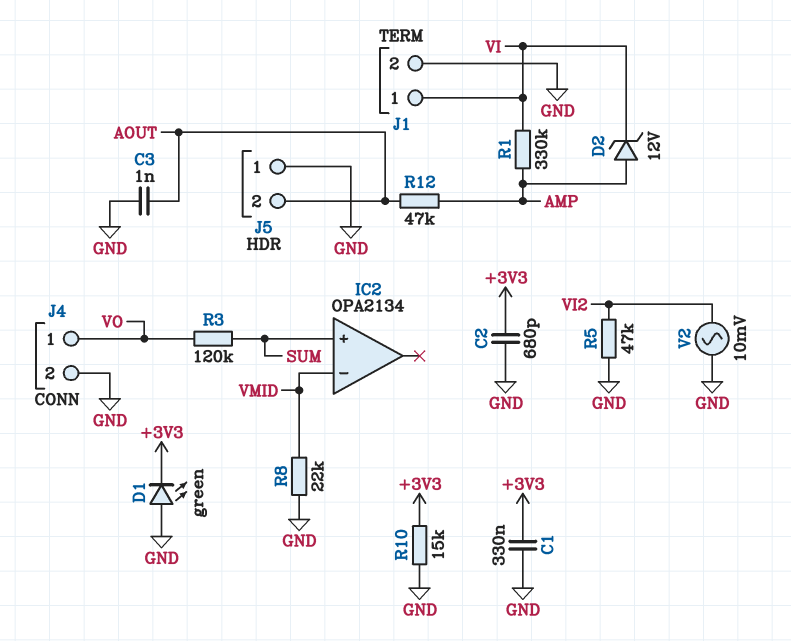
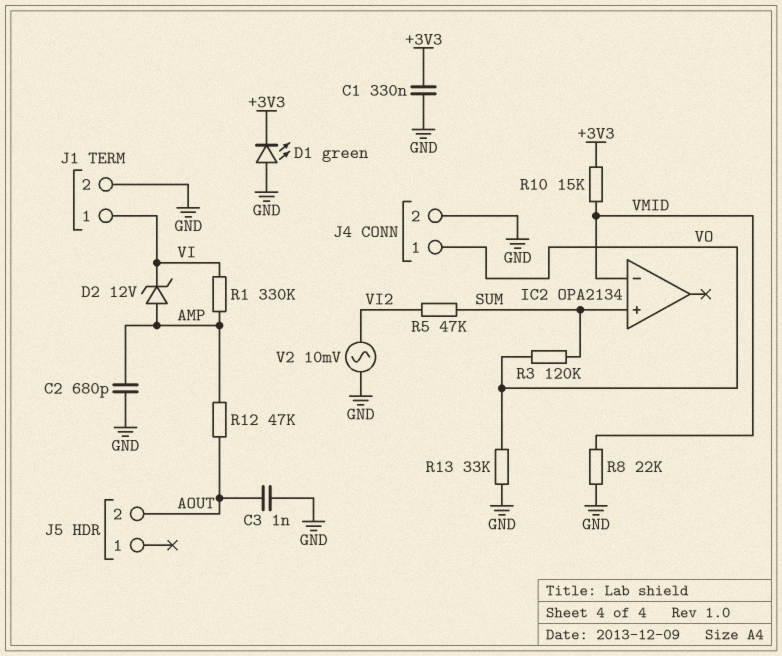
C2: 680pF (+3V3, GND) -> 680pF (AMP, GND)
J5 pin 1: GND -> none
R5: 47k (GND, VI2) -> 47k (SUM, VI2)
R10: 15k (+3V3, GND) -> 15k (+3V3, VMID)
R13: none -> 33k (GND, VO)

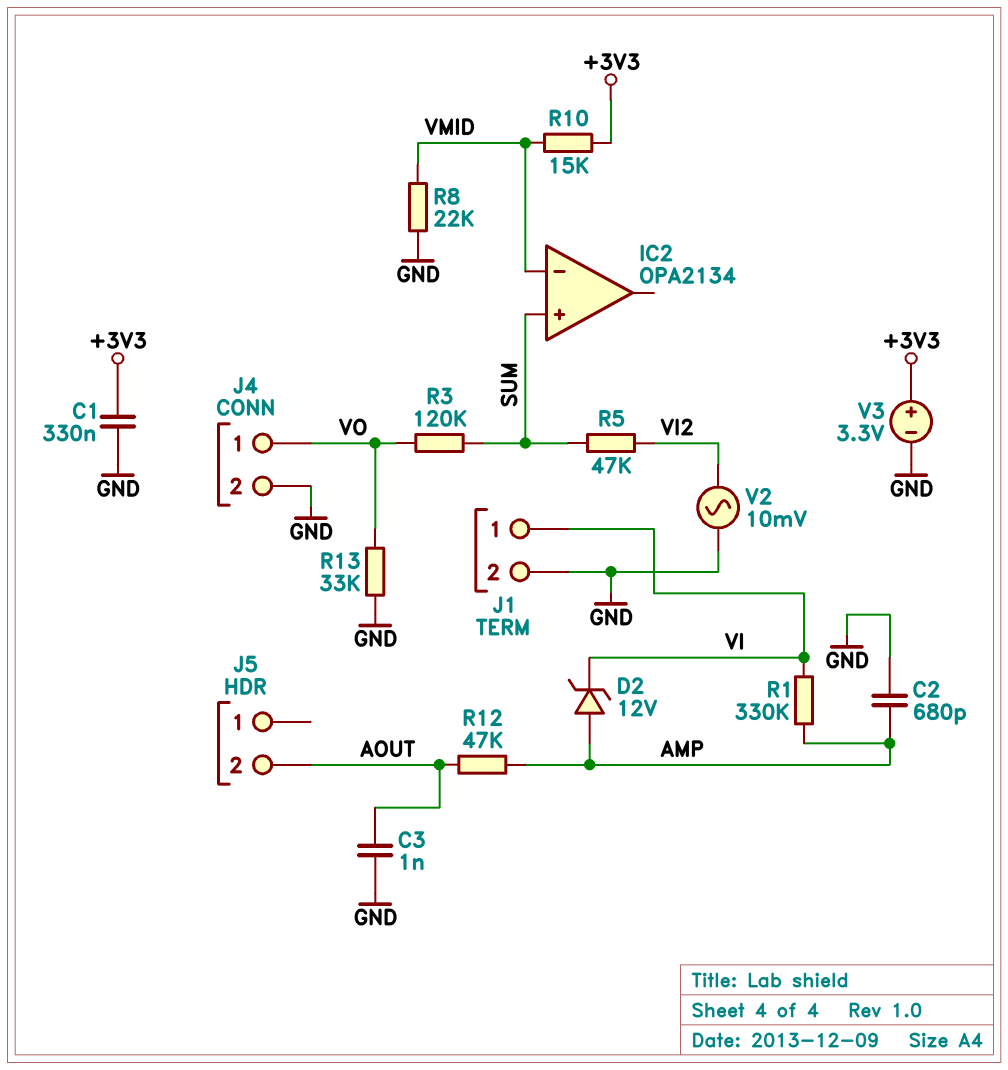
D1: LED green (A GND, K +3V3) -> none
V3: none -> 3.3V (plus +3V3, minus GND)

